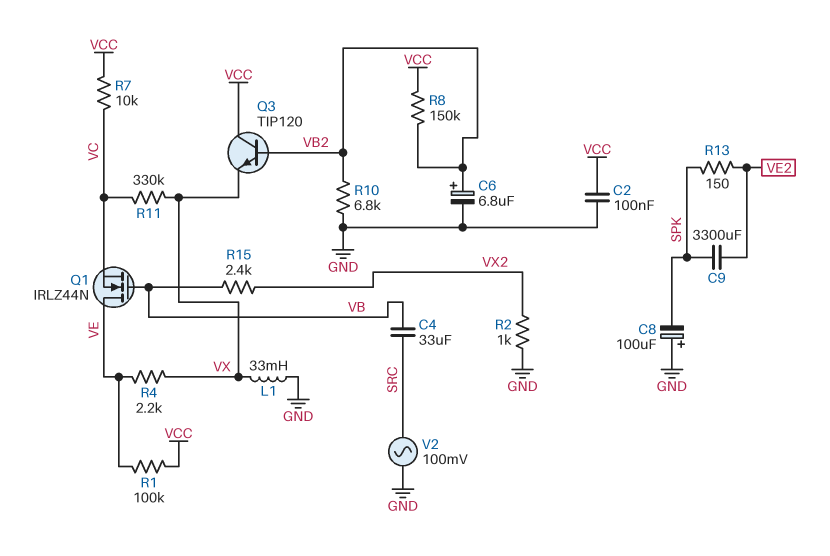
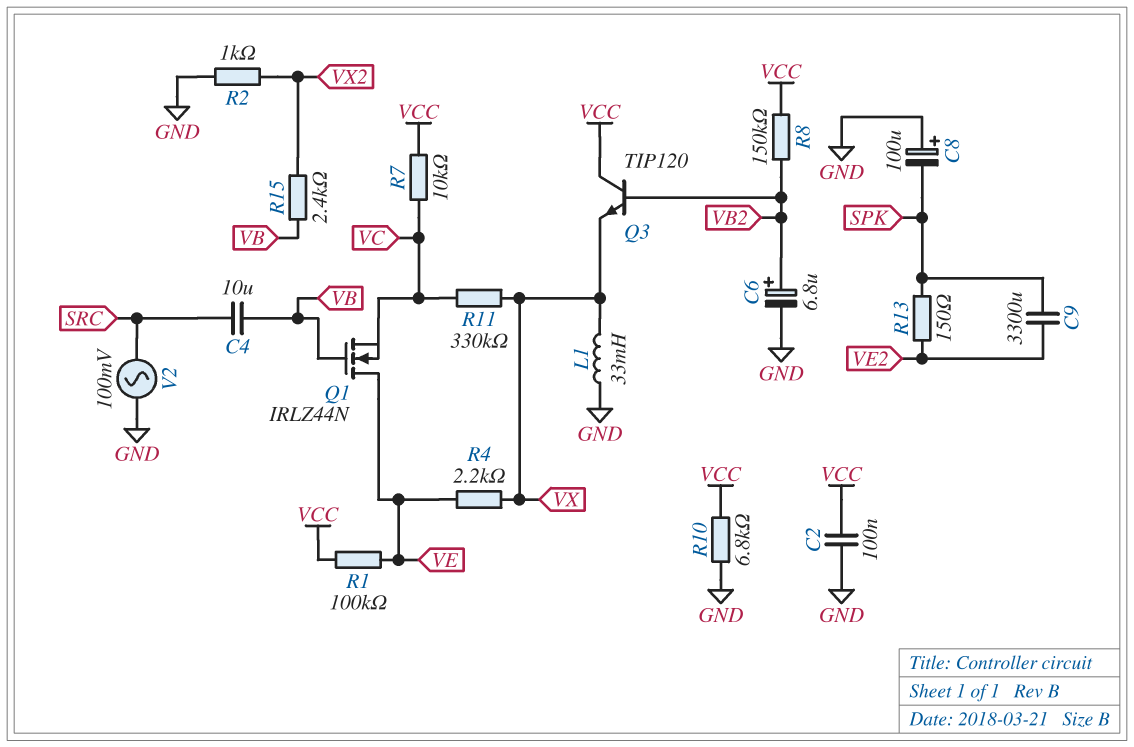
C4: 33uF (SRC, VB) -> 10uF (SRC, VB)
R10: 6.8k (GND, VB2) -> 6.8k (GND, VCC)

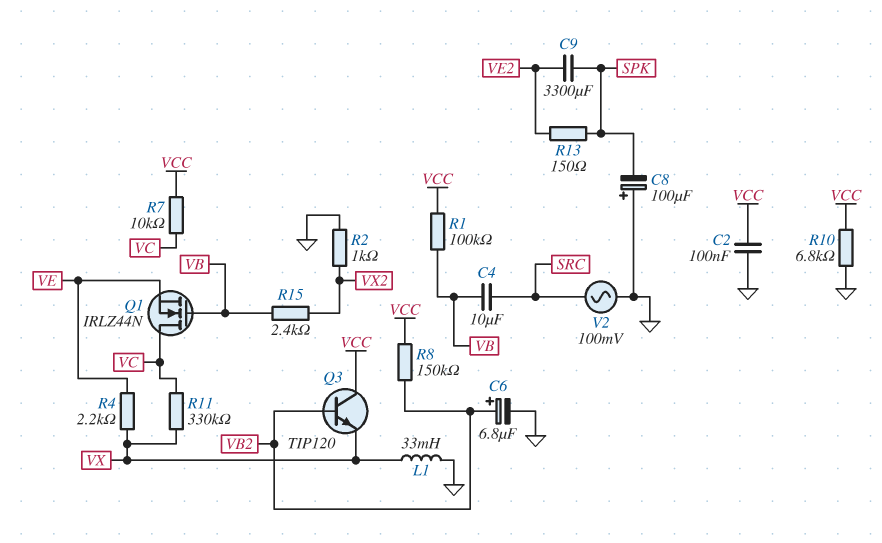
Q1: NMOS IRLZ44N (G VB, D VE, S VC) -> NMOS IRLZ44N (G VB, D VC, S VE)
R1: 100k (VCC, VE) -> 100k (VB, VCC)

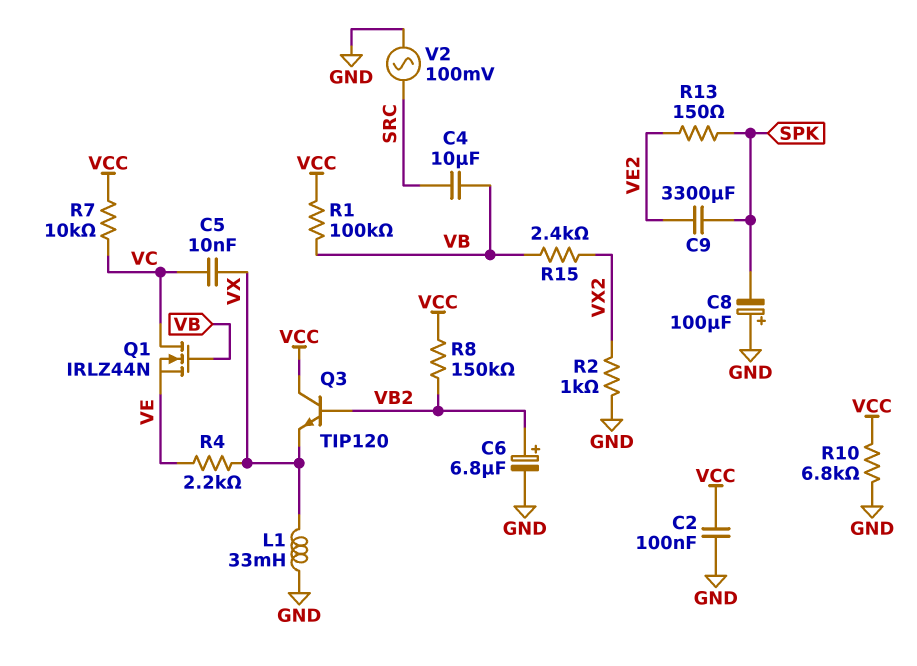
C5: none -> 10nF (VC, VX)
R11: 330k (VC, VX) -> none

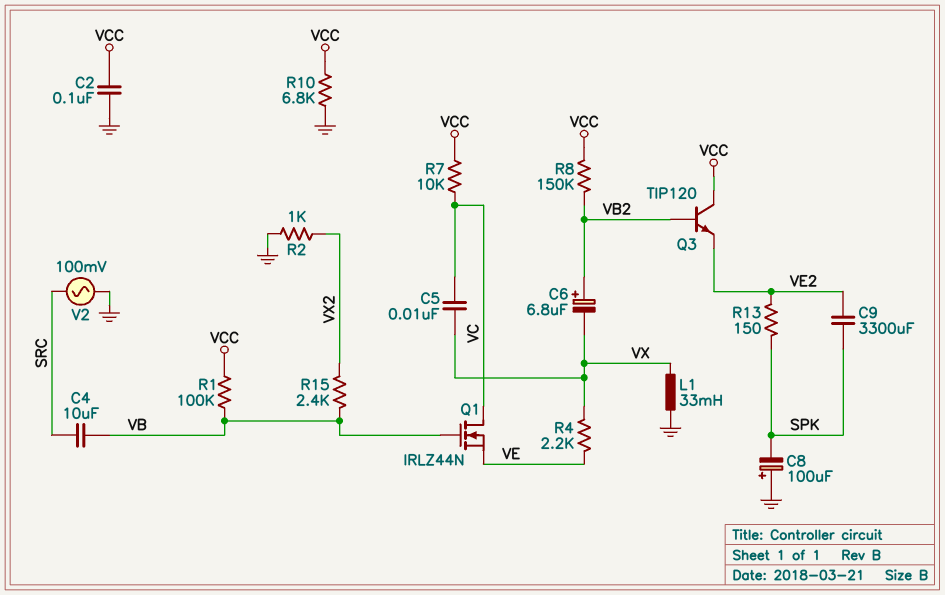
C6: 6.8uF (plus VB2, minus GND) -> 6.8uF (plus VB2, minus VX)
Q3: NPN TIP120 (B VB2, C VCC, E VX) -> NPN TIP120 (B VB2, C VCC, E VE2)

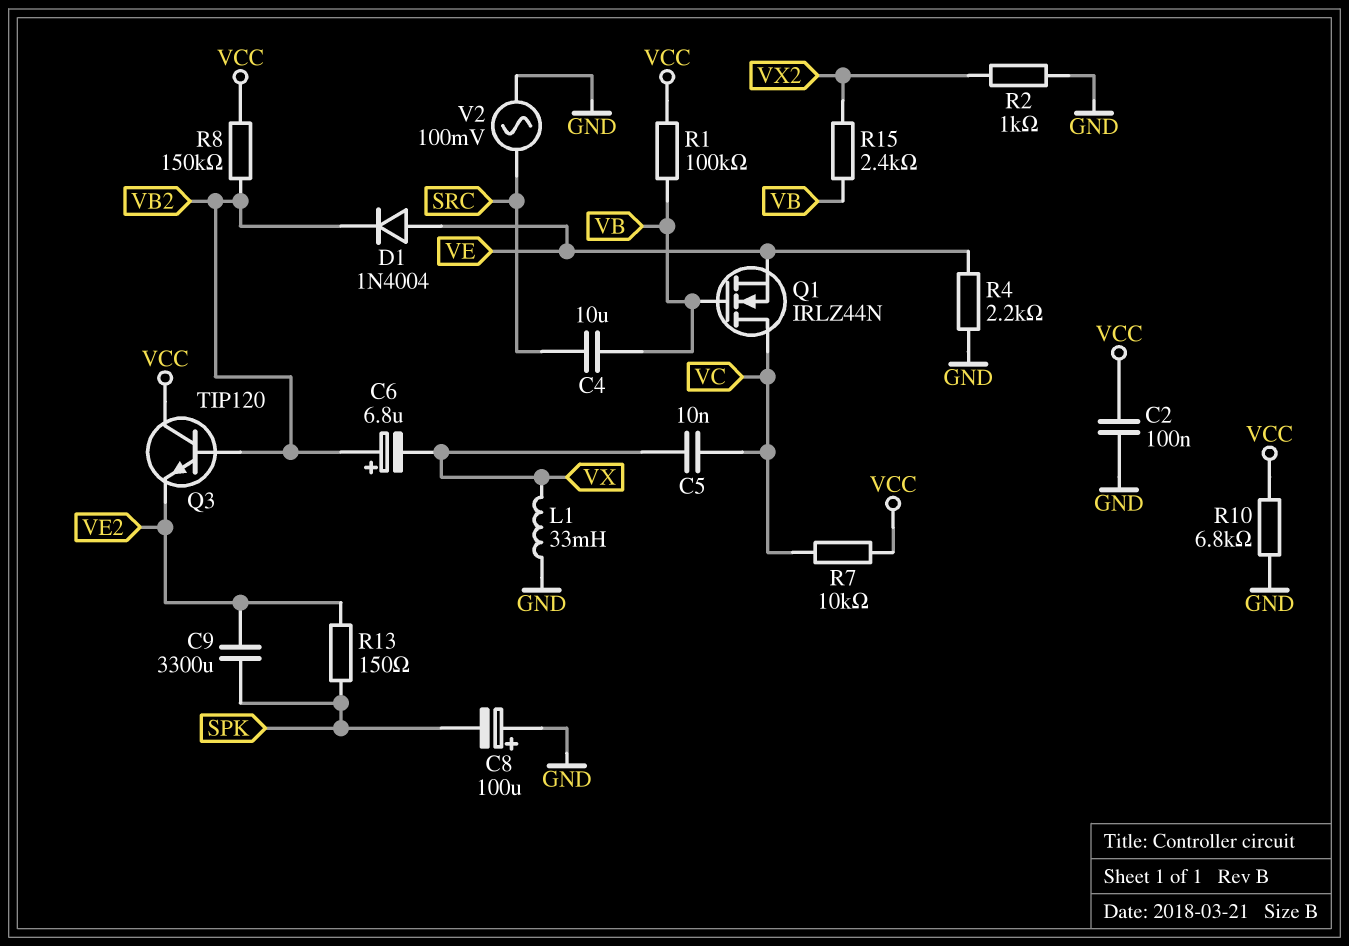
D1: none -> diode 1N4004 (A VE, K VB2)
R4: 2.2k (VE, VX) -> 2.2k (GND, VE)

